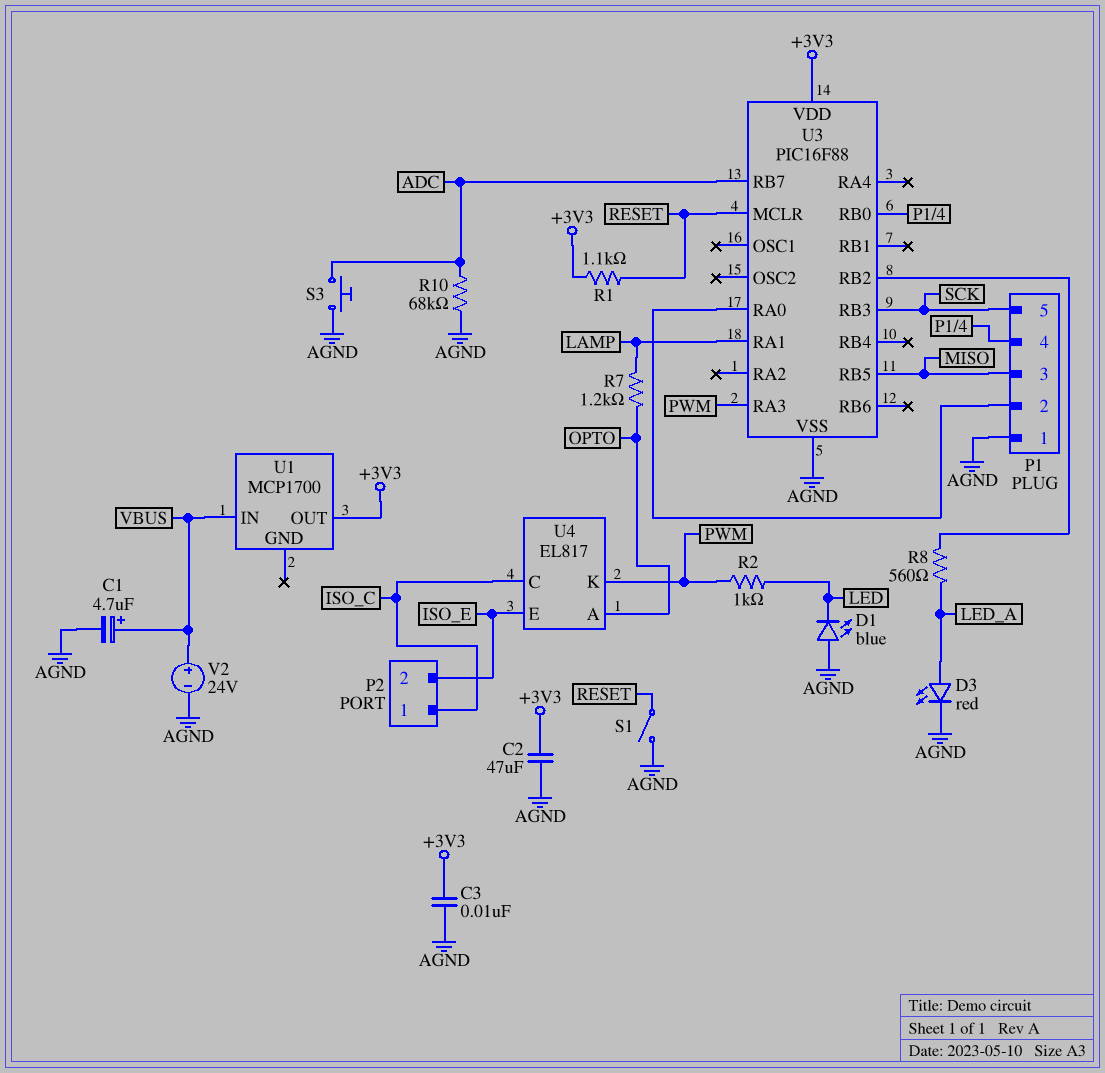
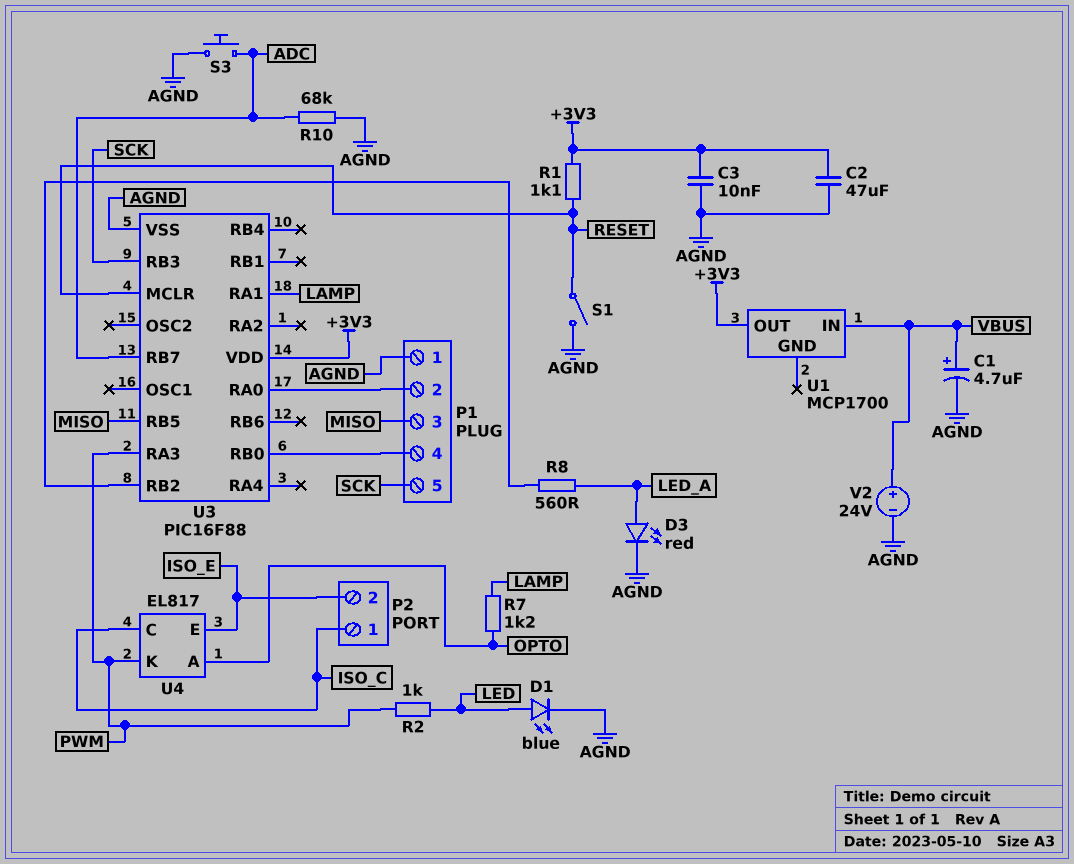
D1: LED blue (A AGND, K LED) -> LED blue (A LED, K AGND)

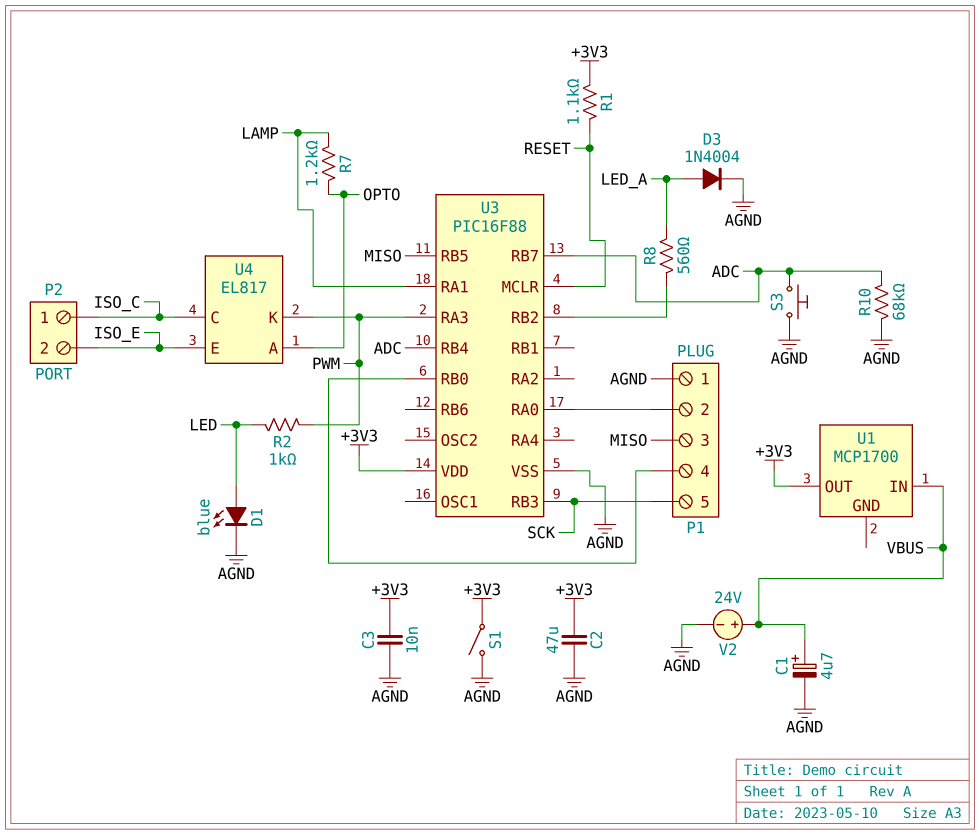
D3: LED red (A LED_A, K AGND) -> diode 1N4004 (A LED_A, K AGND)
S1: switch (AGND, RESET) -> switch (+3V3, AGND)
U3 pin RB4: none -> ADC

